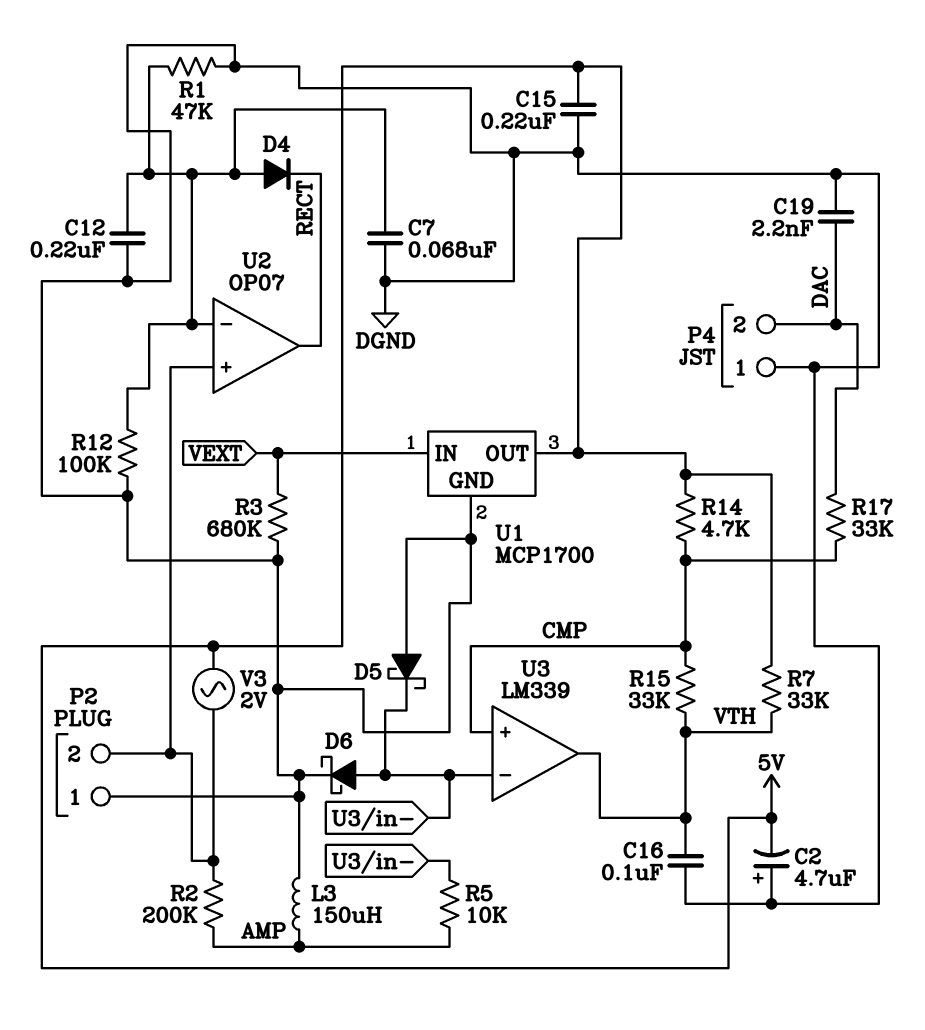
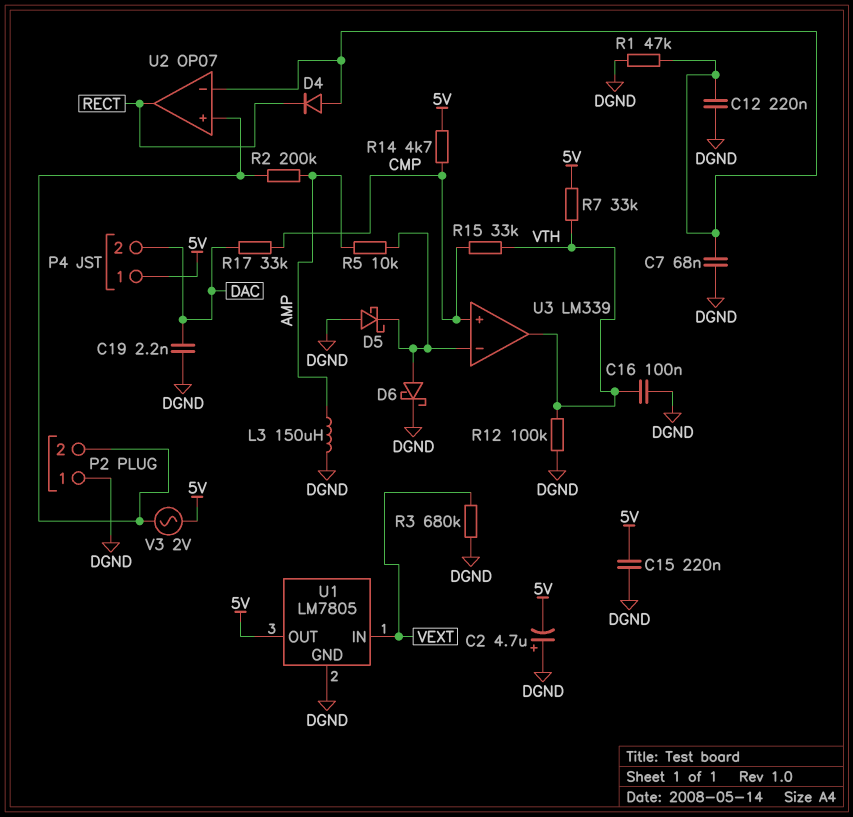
P4 pin 1: DGND -> 5V
R12: 100k (DGND, U2/in-) -> 100k (DGND, VTH)
U1: MCP1700 -> LM7805

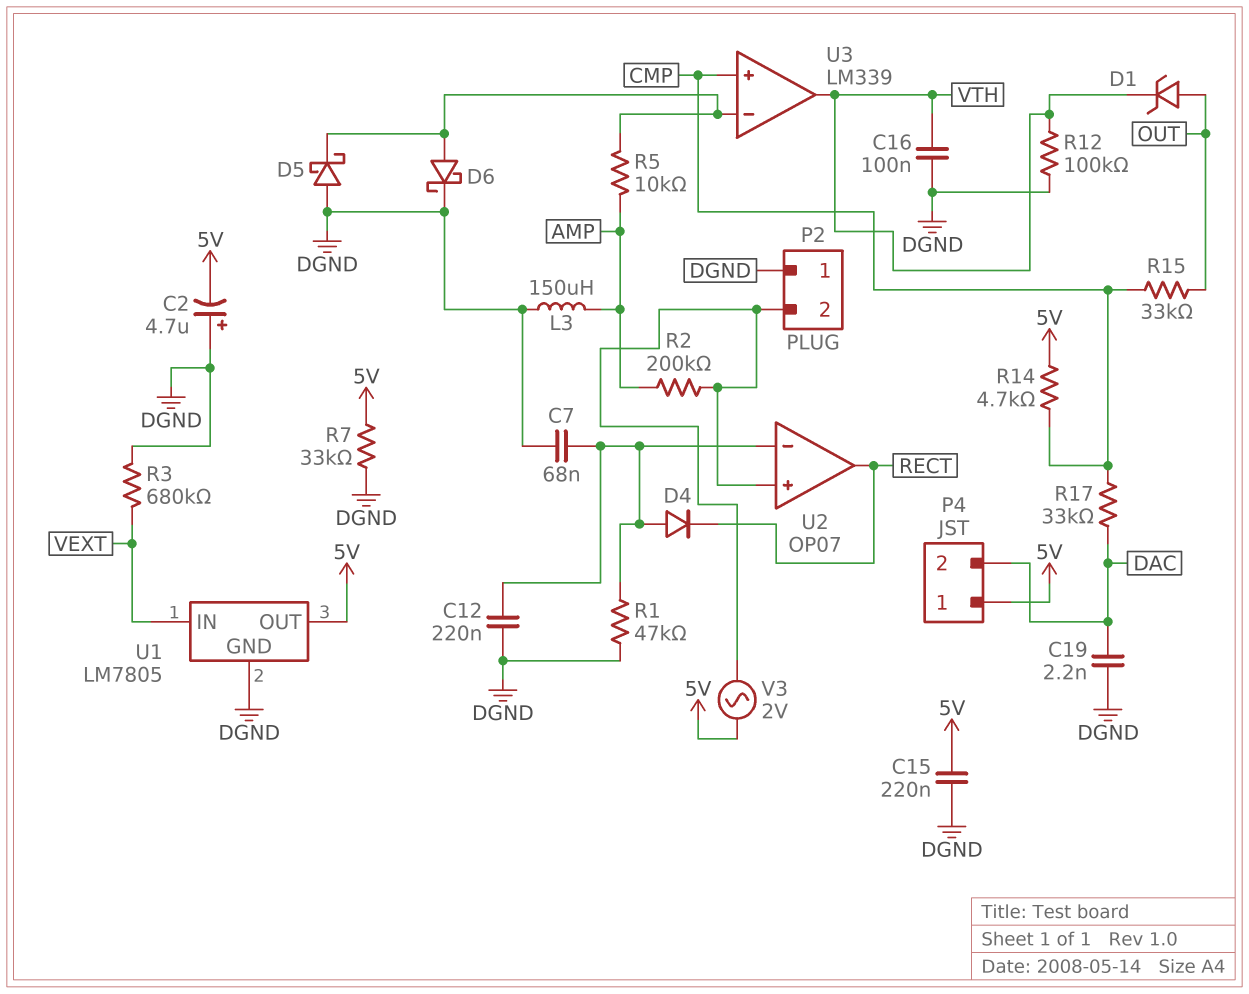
D1: none -> zener (A OUT, K VTH)
R7: 33k (5V, VTH) -> 33k (5V, DGND)
R15: 33k (CMP, VTH) -> 33k (CMP, OUT)

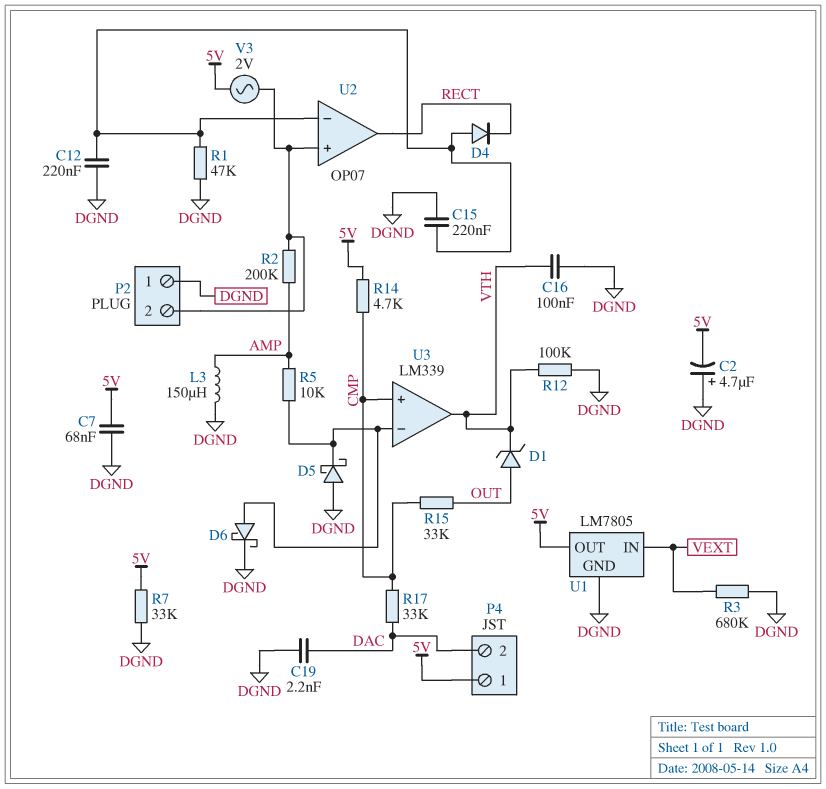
C7: 68nF (DGND, U2/in-) -> 68nF (5V, DGND)
C15: 220nF (5V, DGND) -> 220nF (DGND, U2/in-)

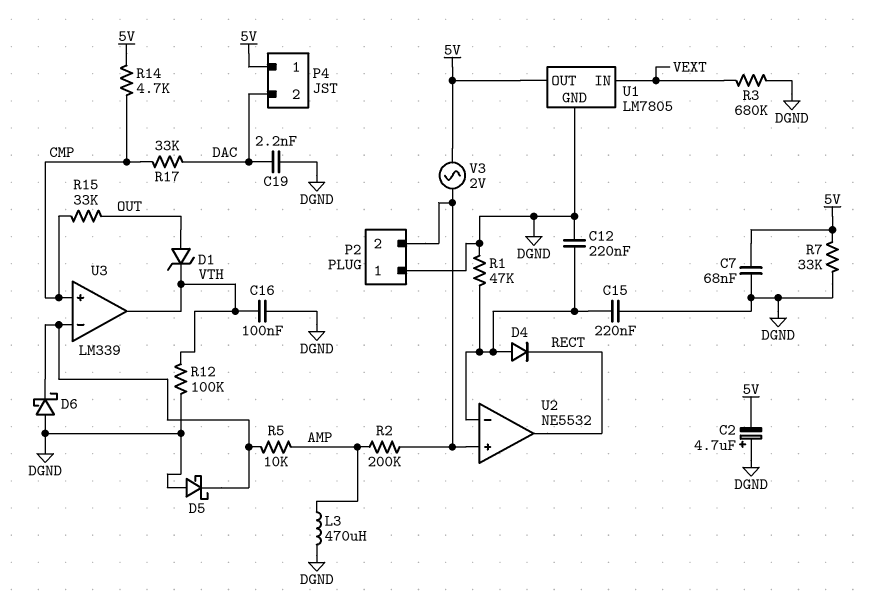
D6: schottky (A U3/in-, K DGND) -> schottky (A DGND, K U3/in-)
L3: 150uH (AMP, DGND) -> 470uH (AMP, DGND)
U2: OP07 -> NE5532

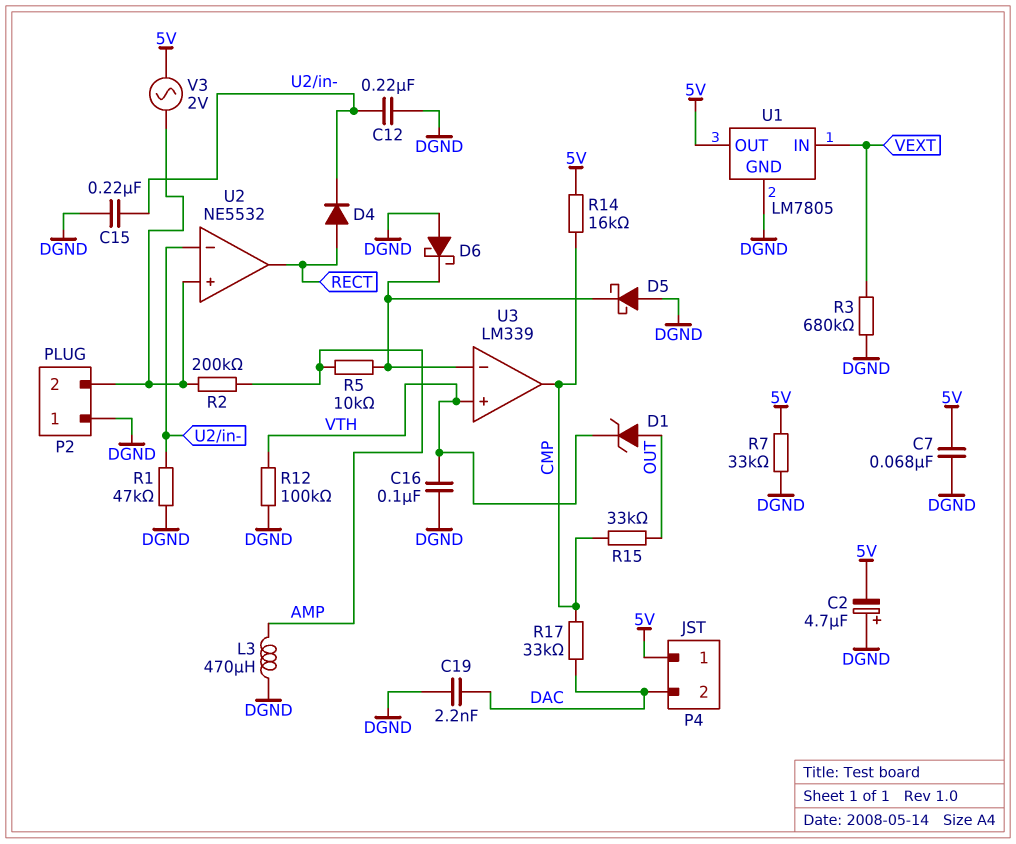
D4: diode (A U2/in-, K RECT) -> diode (A RECT, K U2/in-)
R14: 4.7k (5V, CMP) -> 16k (5V, CMP)
U3 pin in+: CMP -> VTH
U3 pin out: VTH -> CMP

